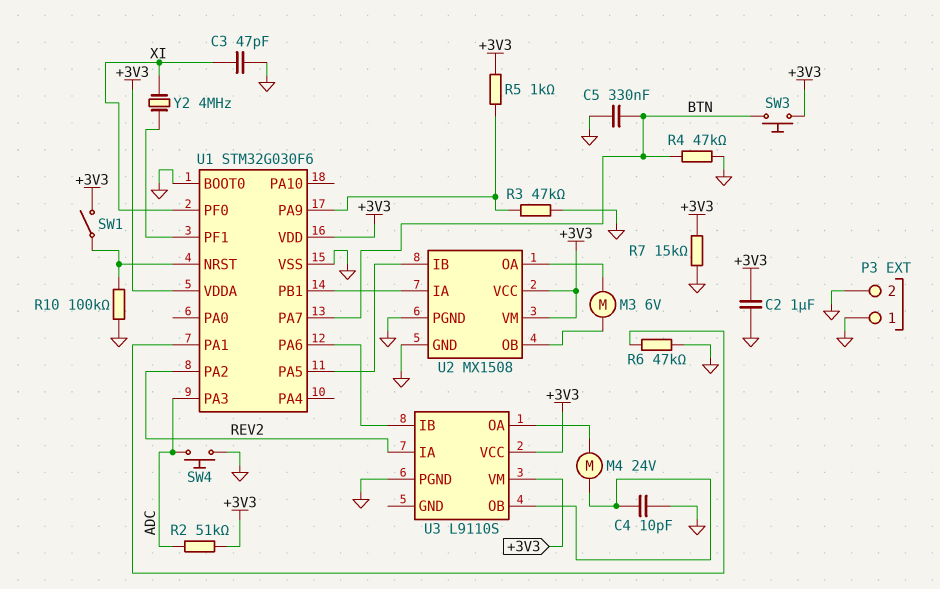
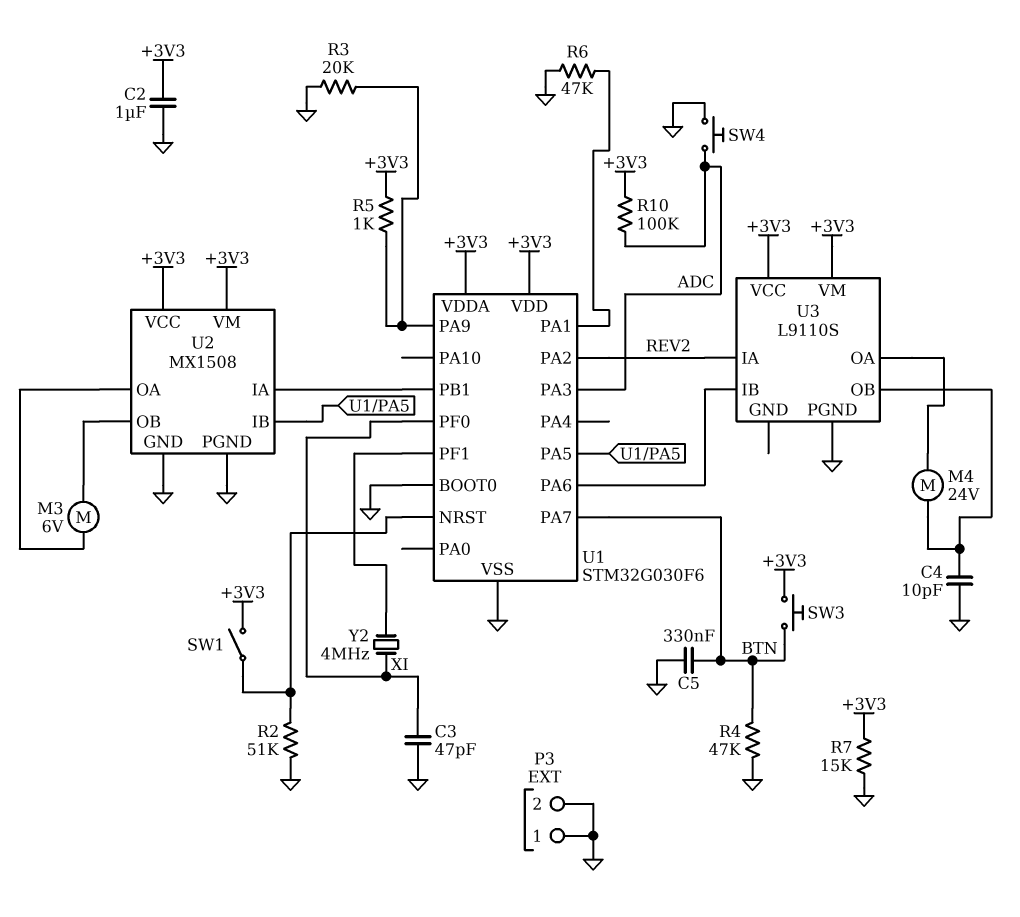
R2: 51k (+3V3, ADC) -> 51k (GND, U1/NRST)
R3: 47k (GND, U1/PA9) -> 20k (GND, U1/PA9)
R10: 100k (GND, U1/NRST) -> 100k (+3V3, ADC)

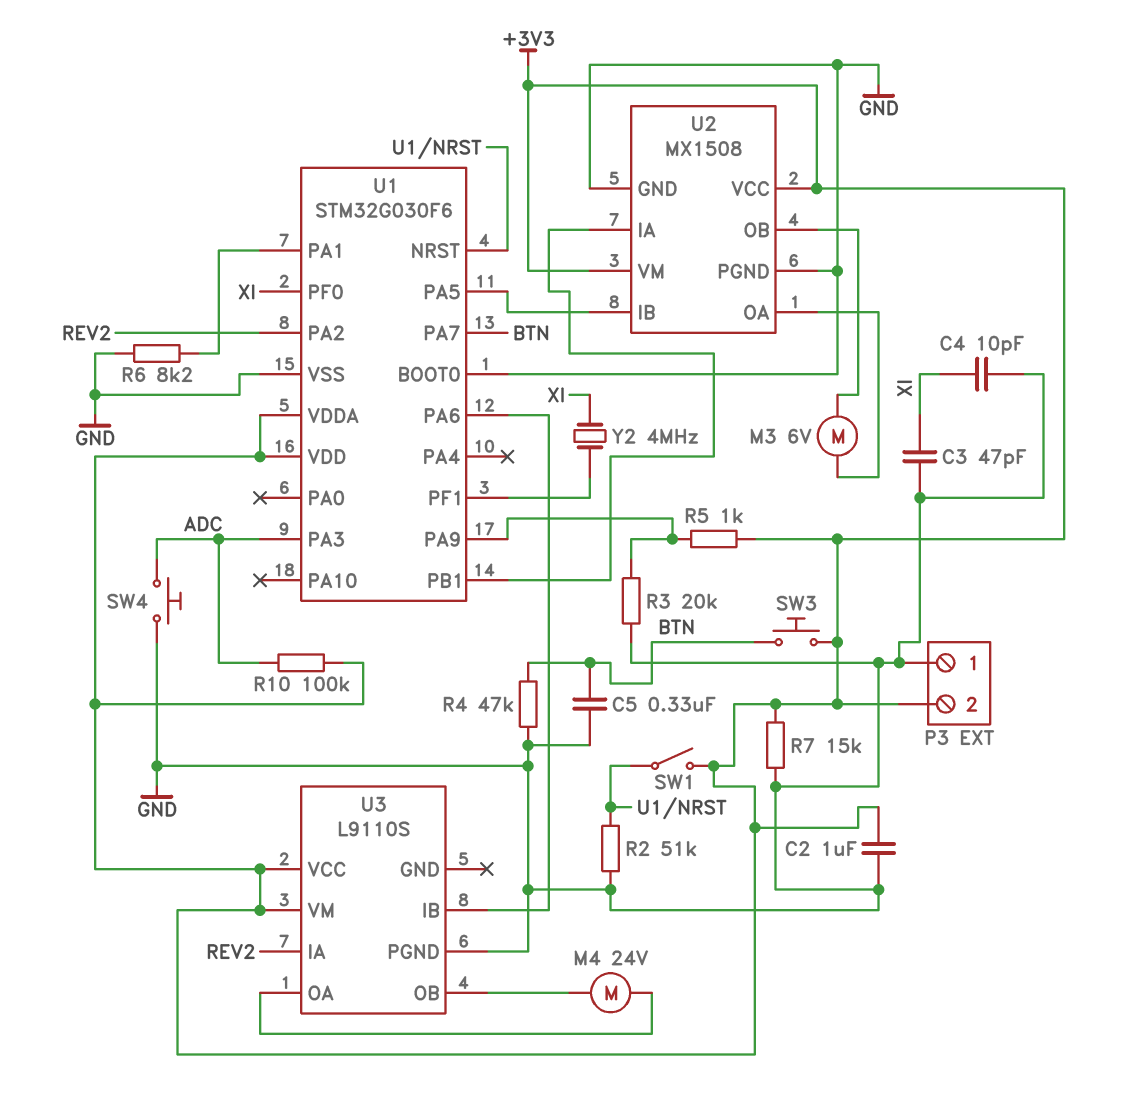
C4: 10pF (GND, U3/OB) -> 10pF (GND, XI)
P3 pin 2: GND -> +3V3
R6: 47k (GND, U1/PA1) -> 8.2k (GND, U1/PA1)

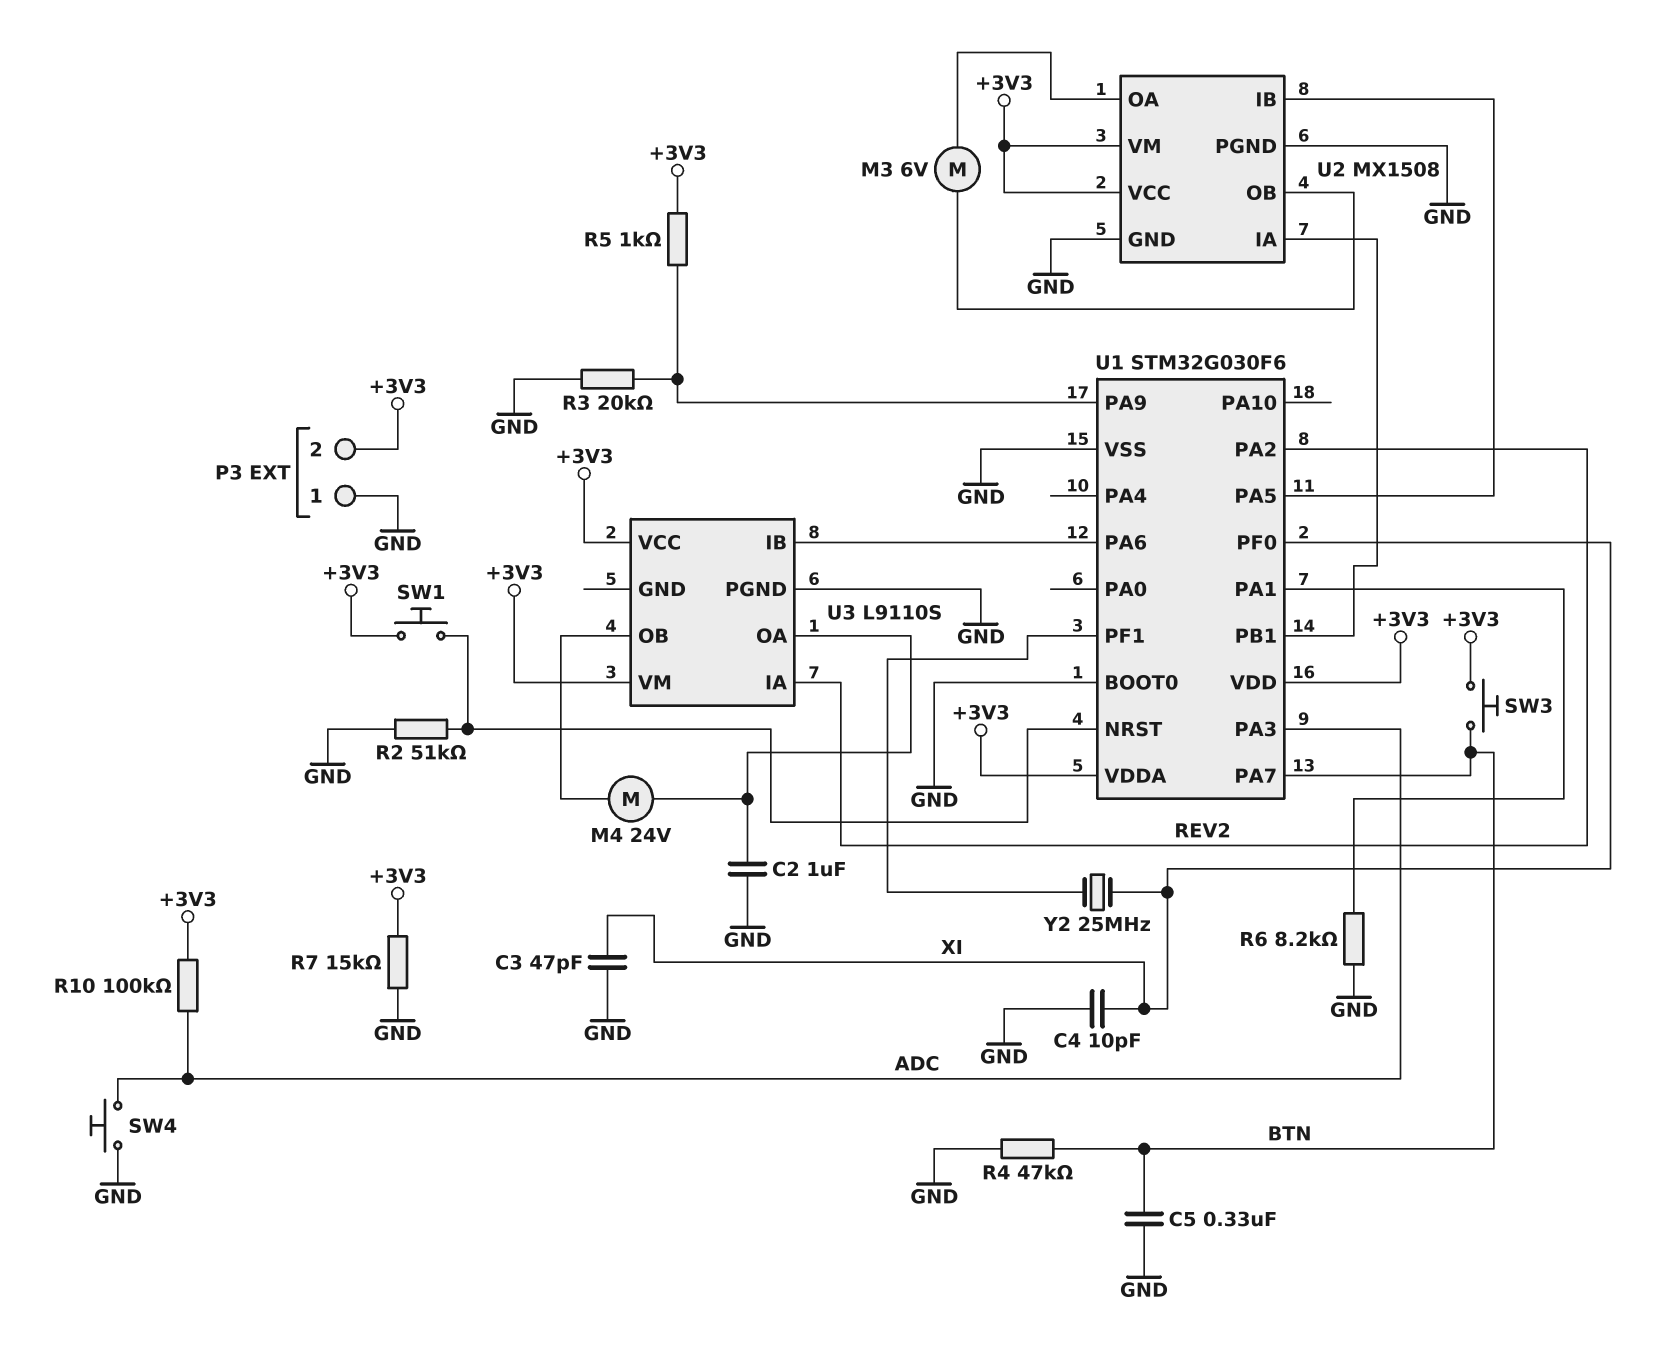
C2: 1uF (+3V3, GND) -> 1uF (GND, U3/OA)
SW1: switch (+3V3, U1/NRST) -> button (+3V3, U1/NRST)
Y2: 4MHz (U1/PF1, XI) -> 25MHz (U1/PF1, XI)

